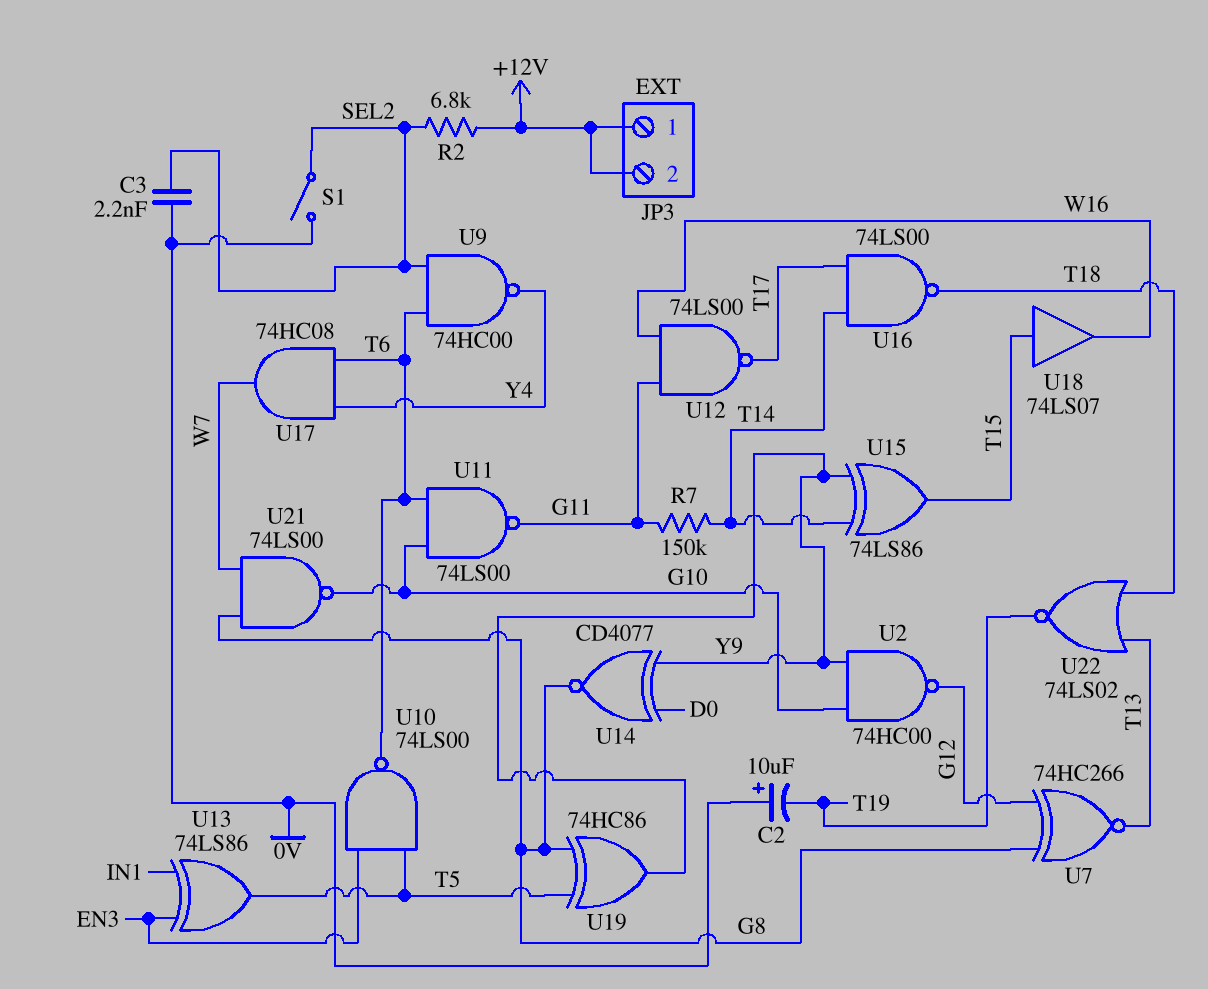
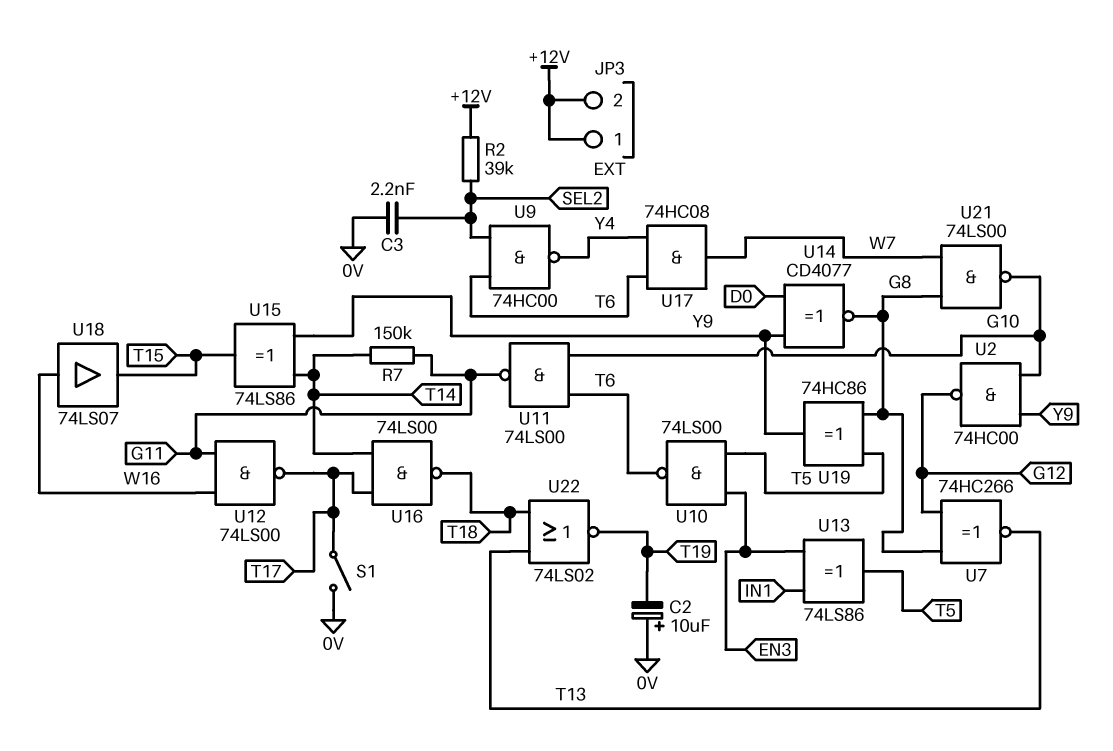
R2: 6.8k (+12V, SEL2) -> 39k (+12V, SEL2)
S1: switch (0V, SEL2) -> switch (0V, T17)
U18: buffer 74LS07 (in T15, out W16) -> buffer 74LS07 (in W16, out T15)

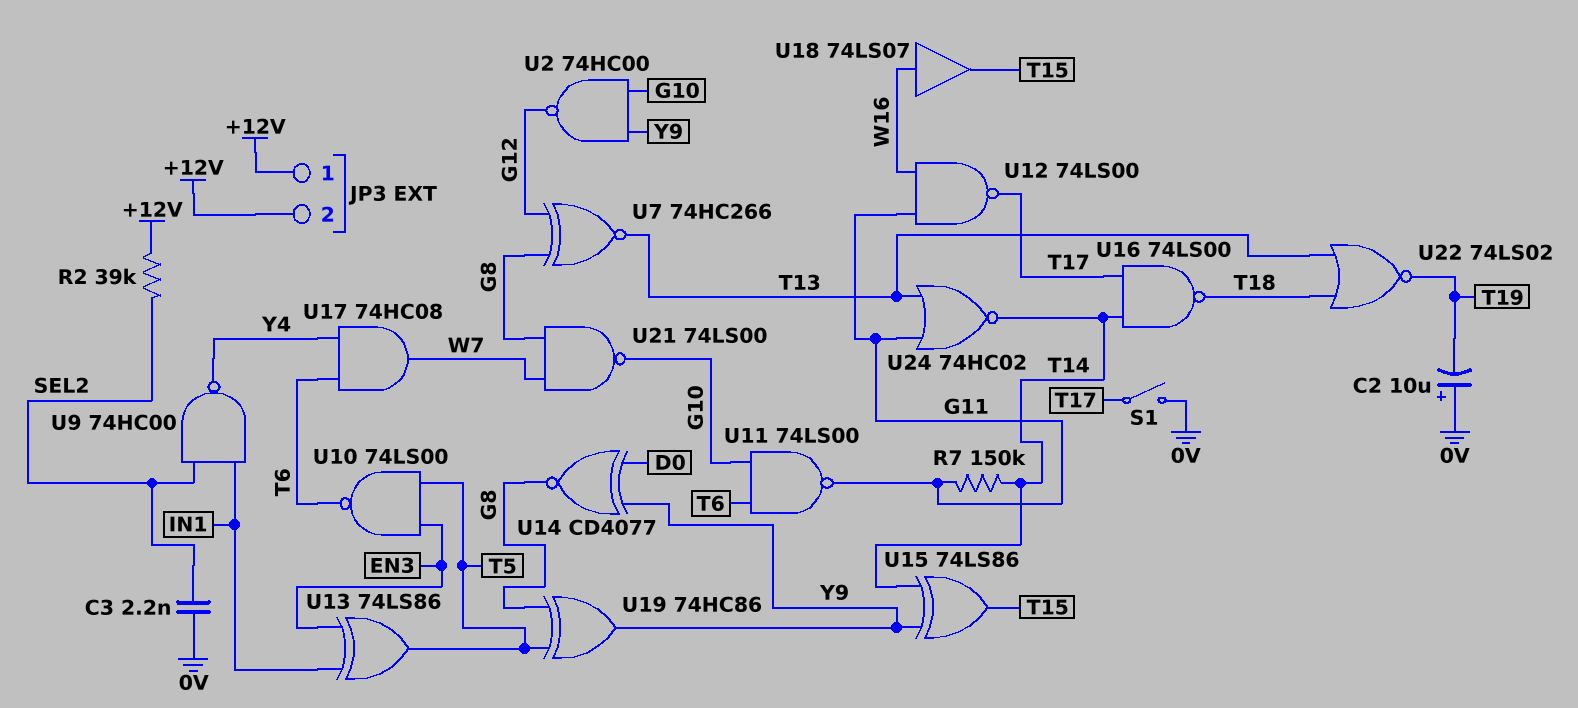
U9: NAND 74HC00 (in SEL2, in T6, out Y4) -> NAND 74HC00 (in IN1, in SEL2, out Y4)
U24: none -> NOR 74HC02 (in G11, in T13, out T14)

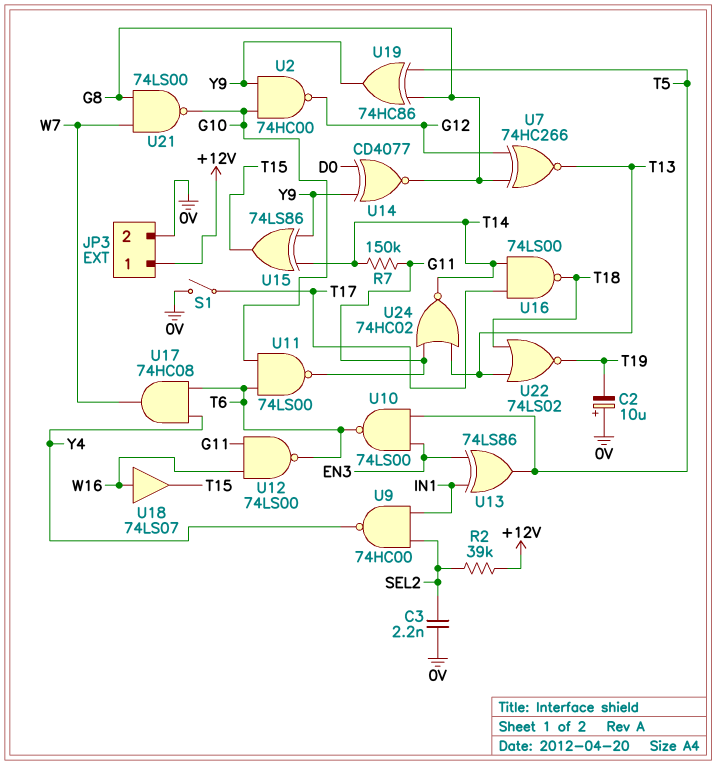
JP3 pin 2: +12V -> 0V
U12: NAND 74LS00 (in G11, in W16, out T17) -> NAND 74LS00 (in G11, in W16, out T6)

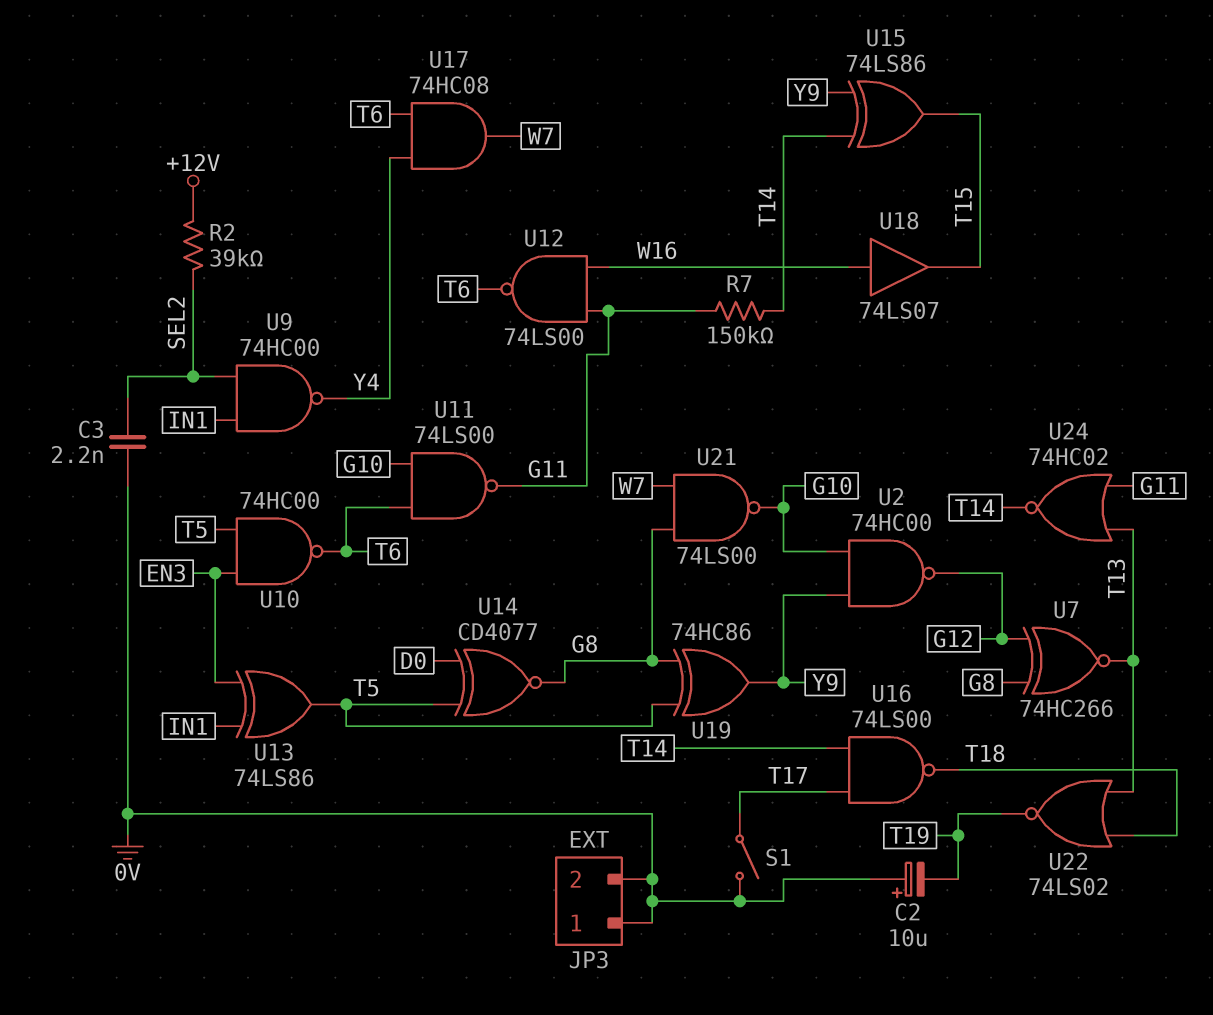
JP3 pin 1: +12V -> 0V
U10: NAND 74LS00 (in EN3, in T5, out T6) -> NAND 74HC00 (in EN3, in T5, out T6)
U14: XNOR CD4077 (in D0, in Y9, out G8) -> XNOR CD4077 (in D0, in T5, out G8)

